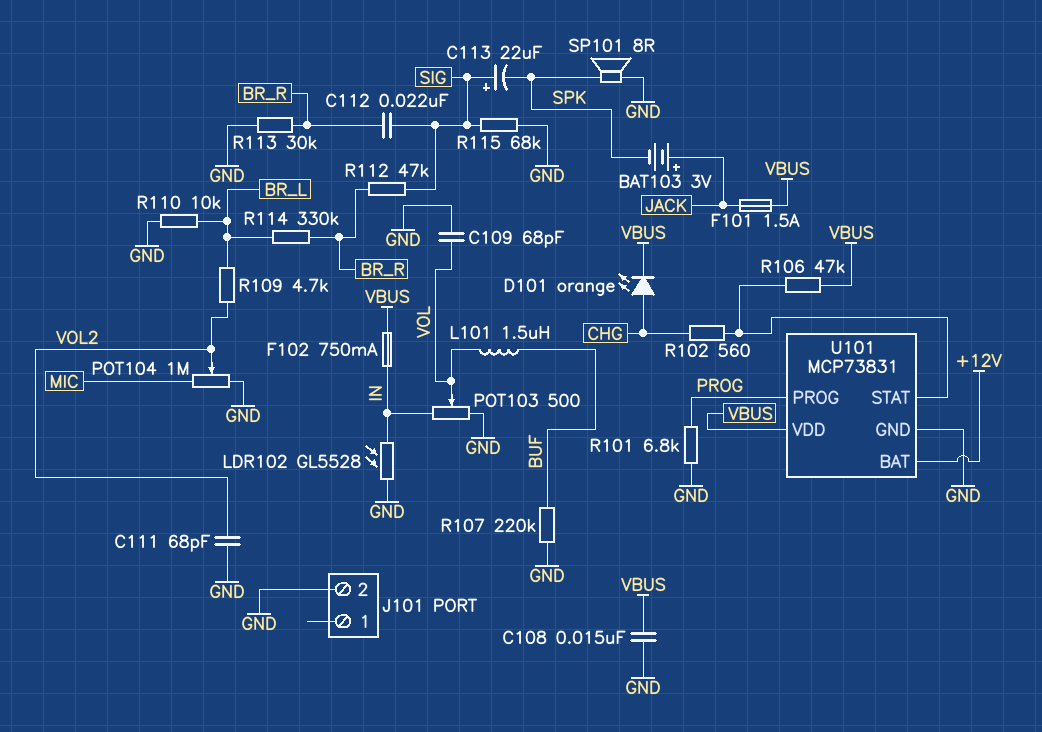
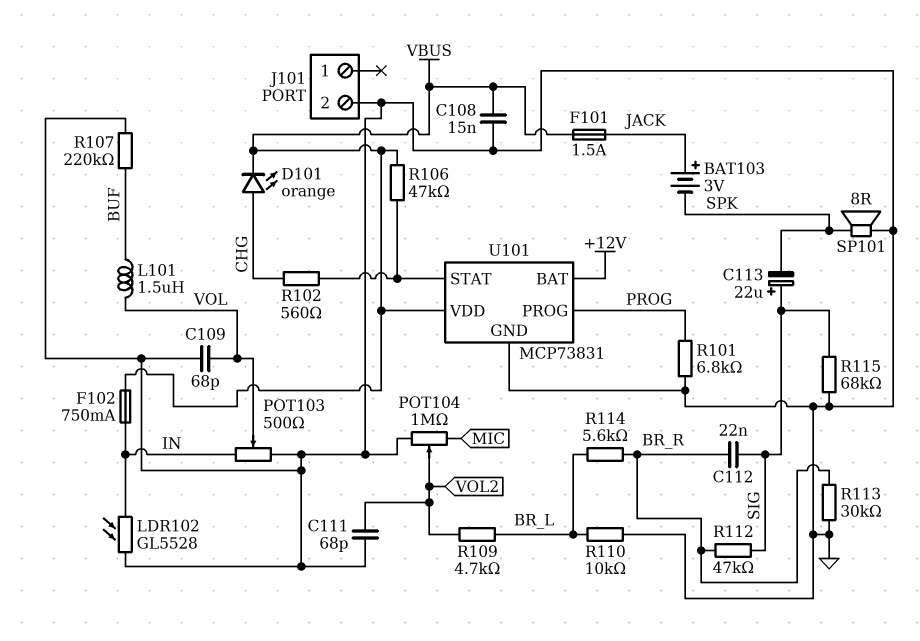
R114: 330k (BR_L, BR_R) -> 5.6k (BR_L, BR_R)

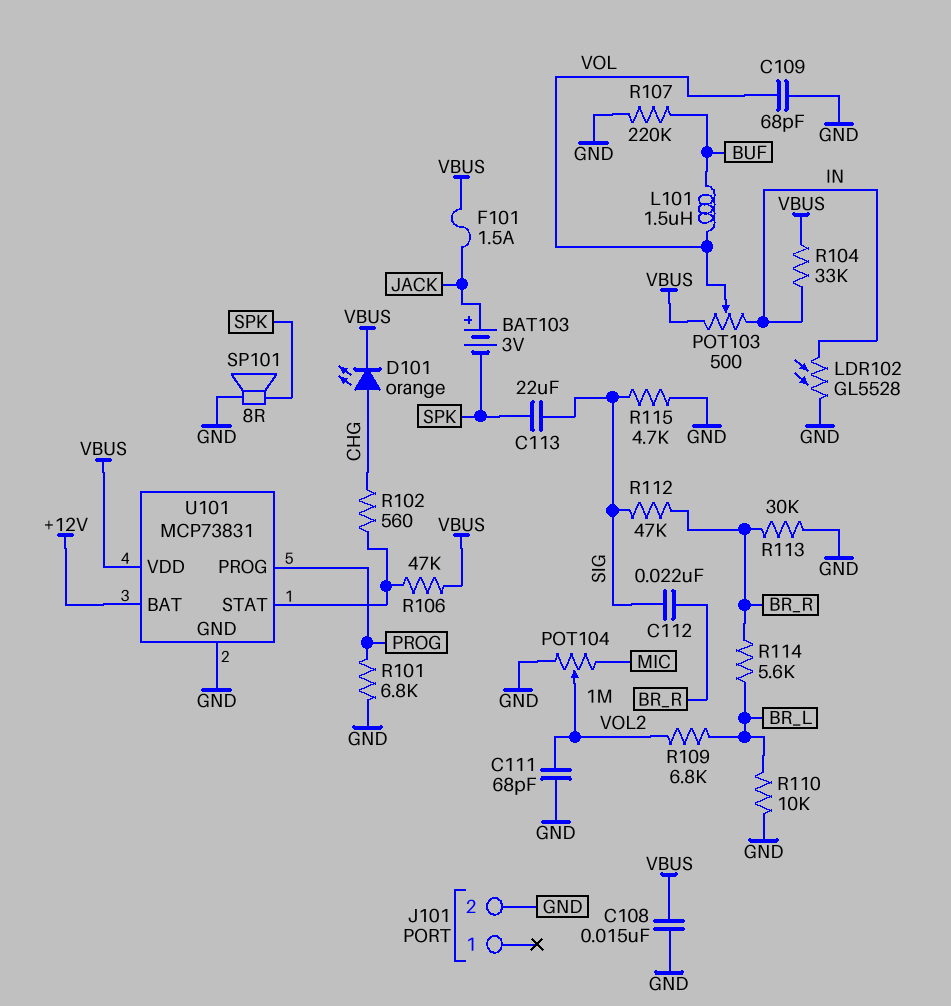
C113: 22uF (plus SIG, minus SPK) -> 22uF (SIG, SPK)
F102: 750mA (IN, VBUS) -> none
POT103: 500 (GND, IN, wiper VOL) -> 500 (IN, VBUS, wiper VOL)
R104: none -> 33k (IN, VBUS)
R109: 4.7k (BR_L, VOL2) -> 6.8k (BR_L, VOL2)
R115: 68k (GND, SIG) -> 4.7k (GND, SIG)

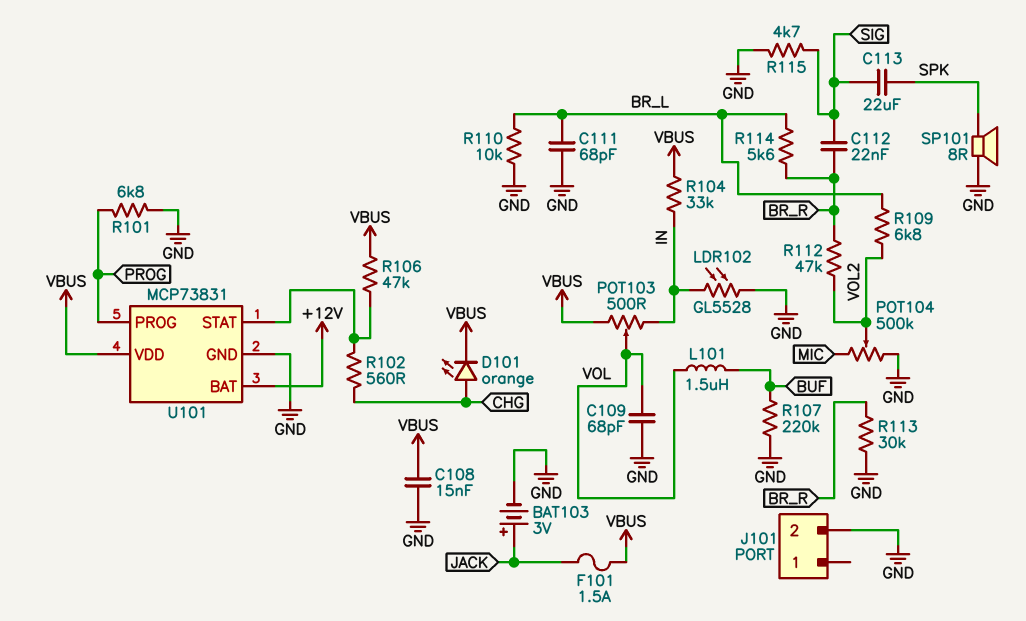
BAT103: 3V (plus JACK, minus SPK) -> 3V (plus JACK, minus GND)
C111: 68pF (GND, VOL2) -> 68pF (BR_L, GND)
POT104: 1M (GND, MIC, wiper VOL2) -> 500k (GND, MIC, wiper VOL2)
R112: 47k (BR_R, SIG) -> 47k (BR_R, VOL2)

